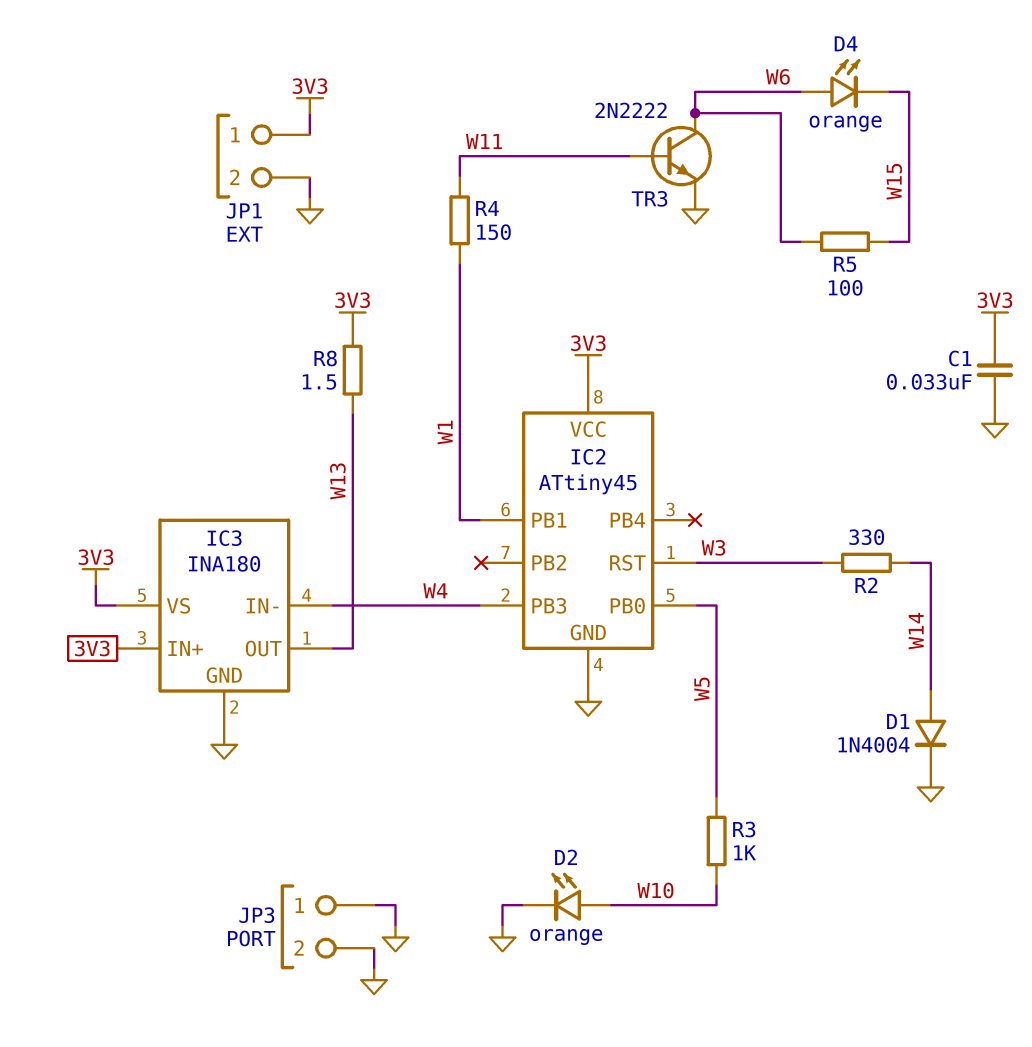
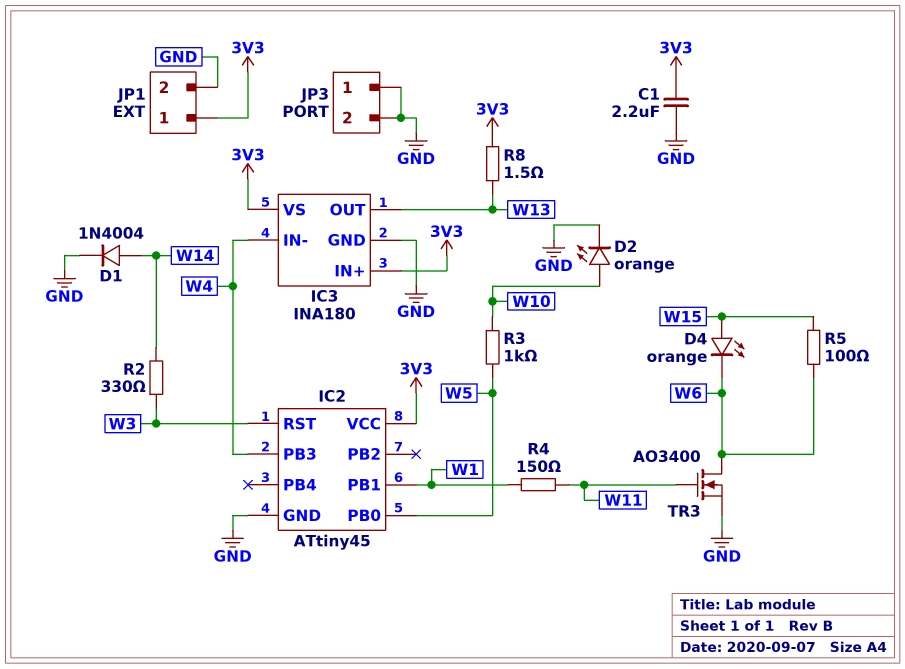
C1: 33nF (3V3, GND) -> 2.2uF (3V3, GND)
D4: LED orange (A W6, K W15) -> LED orange (A W15, K W6)
TR3: NPN 2N2222 (B W11, C W6, E GND) -> NMOS AO3400 (G W11, D W6, S GND)

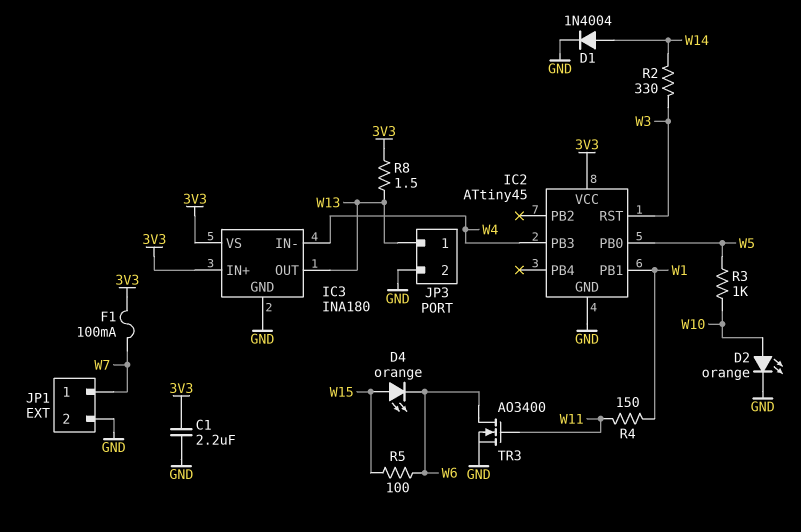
F1: none -> 100mA (3V3, W7)
JP1 pin 1: 3V3 -> W7
JP3 pin 1: GND -> W13

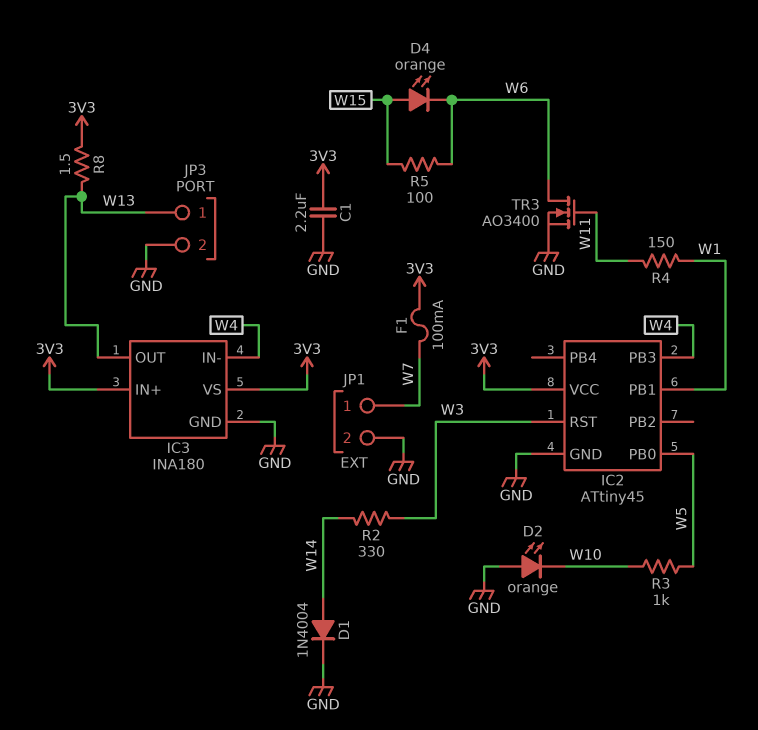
D2: LED orange (A W10, K GND) -> LED orange (A GND, K W10)

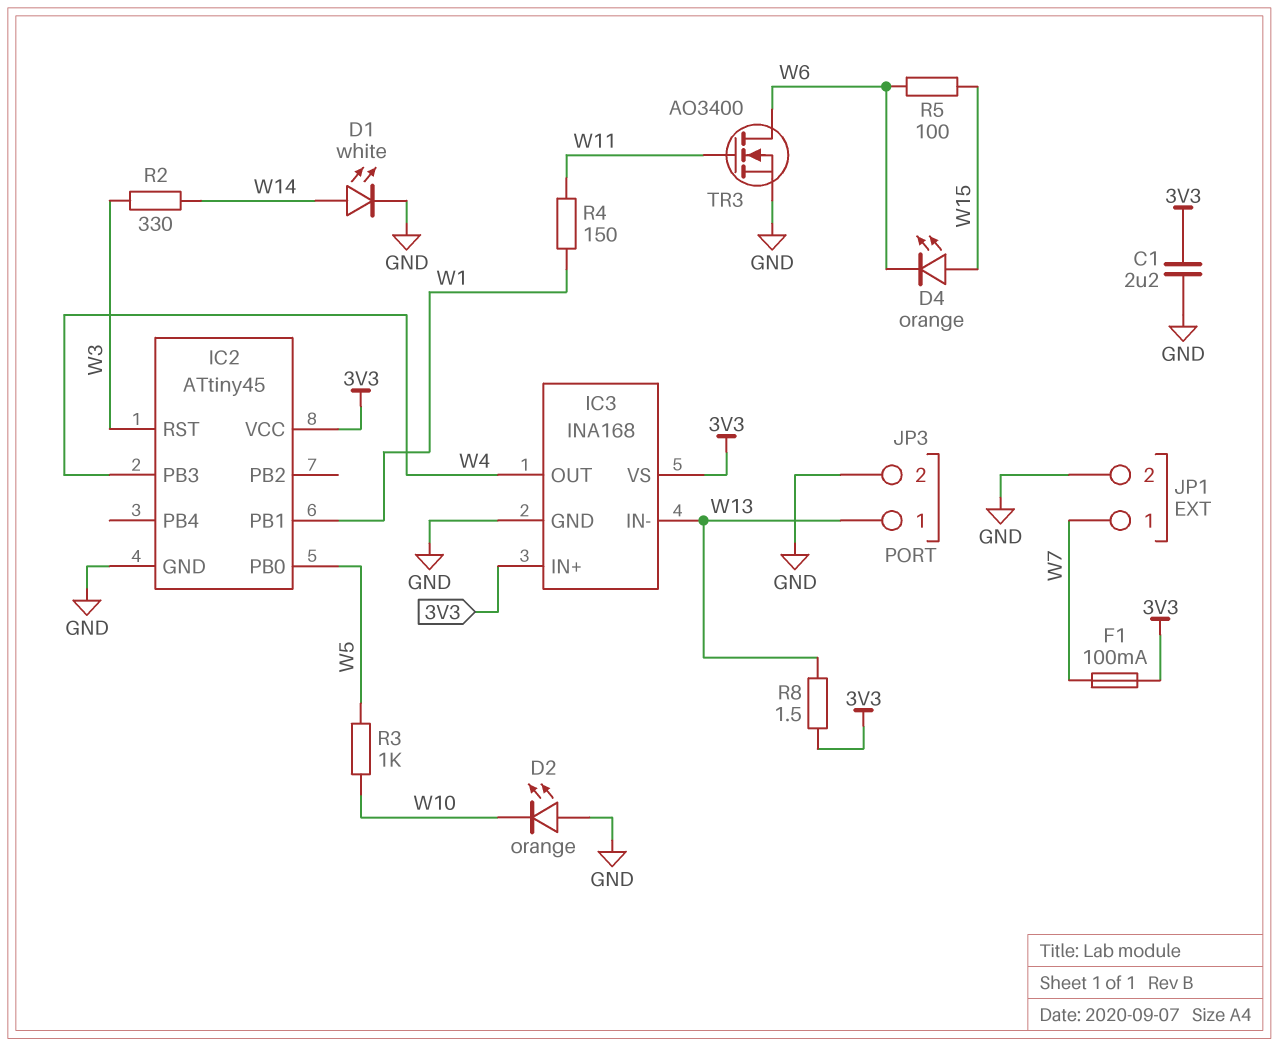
D1: diode 1N4004 (A W14, K GND) -> LED white (A W14, K GND)
IC3: INA180 -> INA168
IC3 pin IN-: W4 -> W13
IC3 pin OUT: W13 -> W4

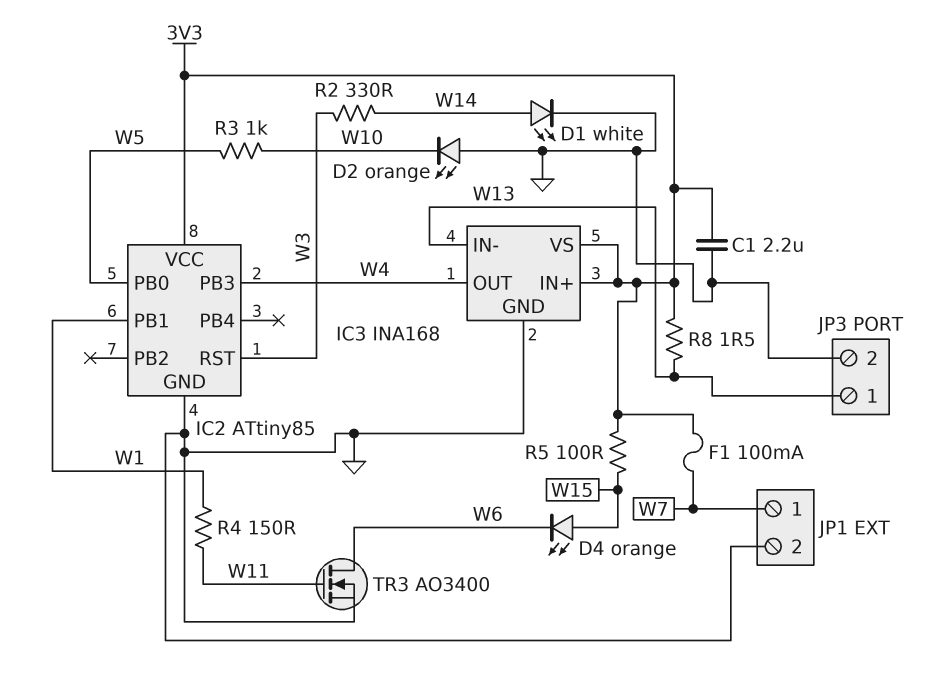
IC2: ATtiny45 -> ATtiny85
R5: 100 (W6, W15) -> 100 (3V3, W15)

